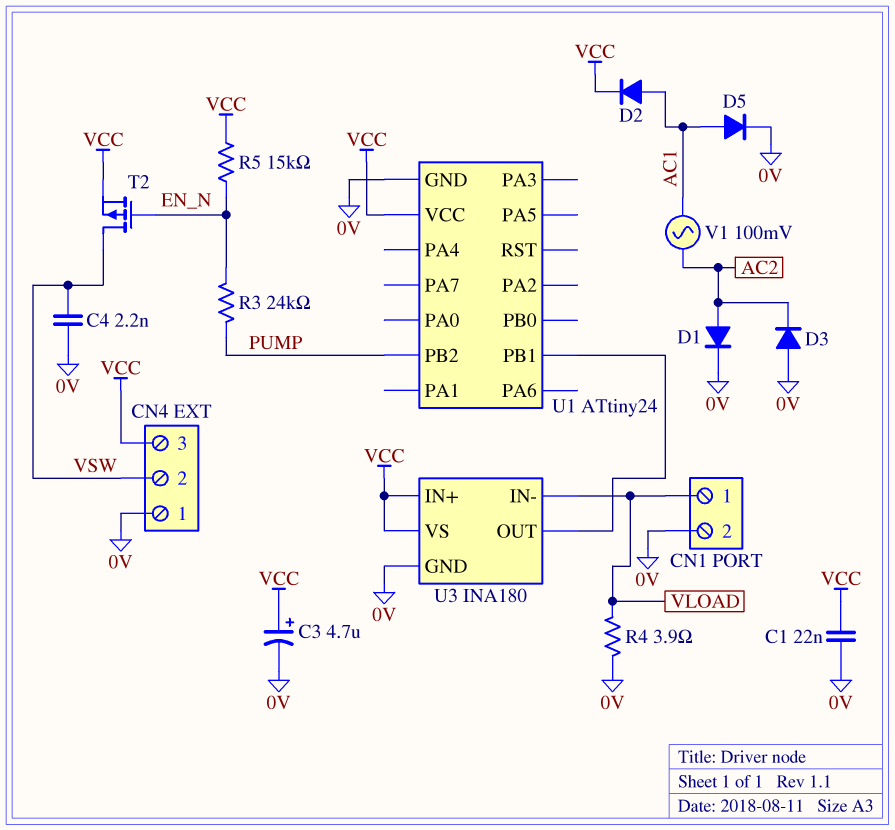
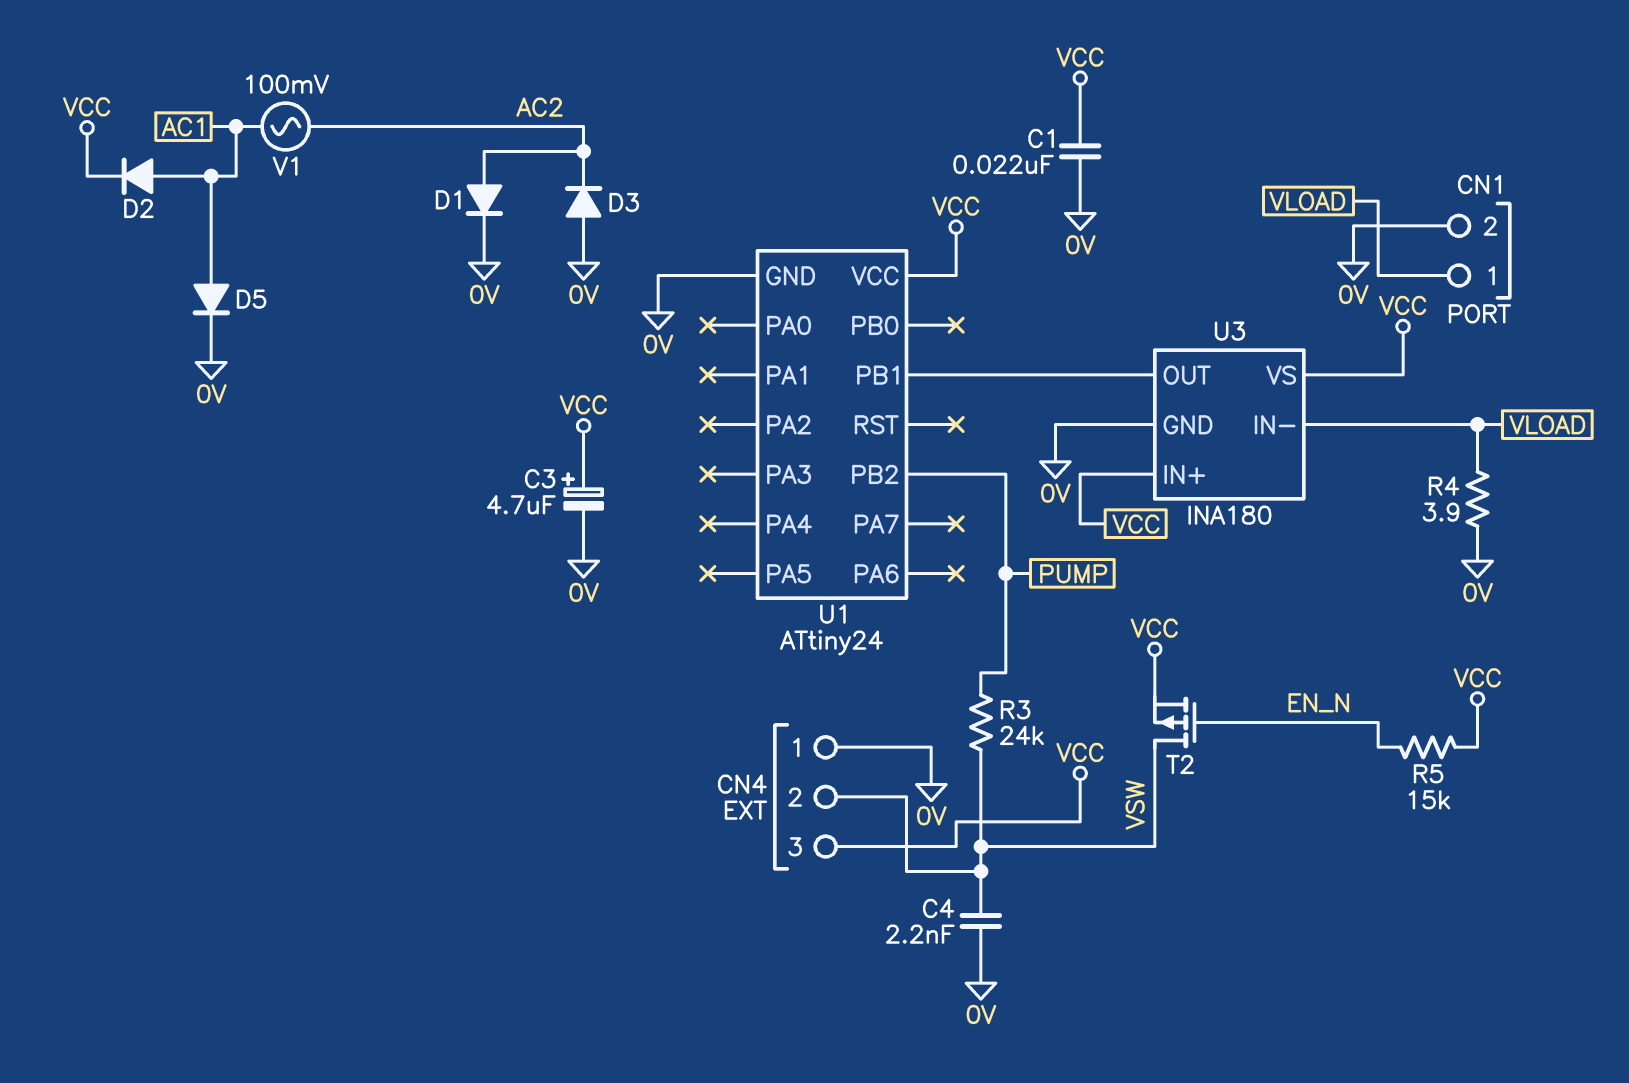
R3: 24k (EN_N, PUMP) -> 24k (PUMP, VSW)

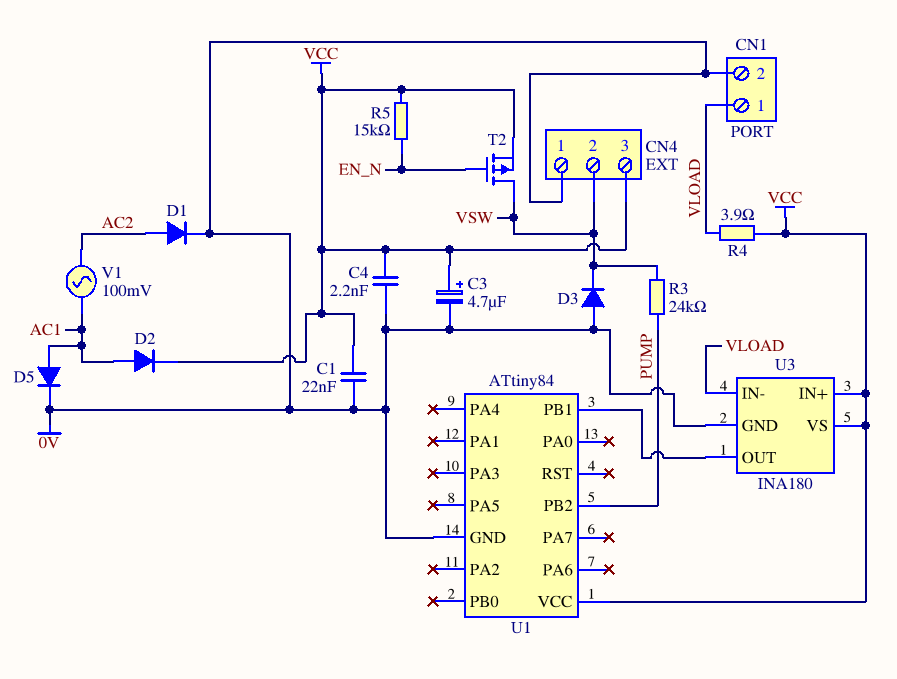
C4: 2.2nF (0V, VSW) -> 2.2nF (0V, VCC)
D3: diode (A 0V, K AC2) -> diode (A 0V, K VSW)
R4: 3.9 (0V, VLOAD) -> 3.9 (VCC, VLOAD)
U1: ATtiny24 -> ATtiny84

